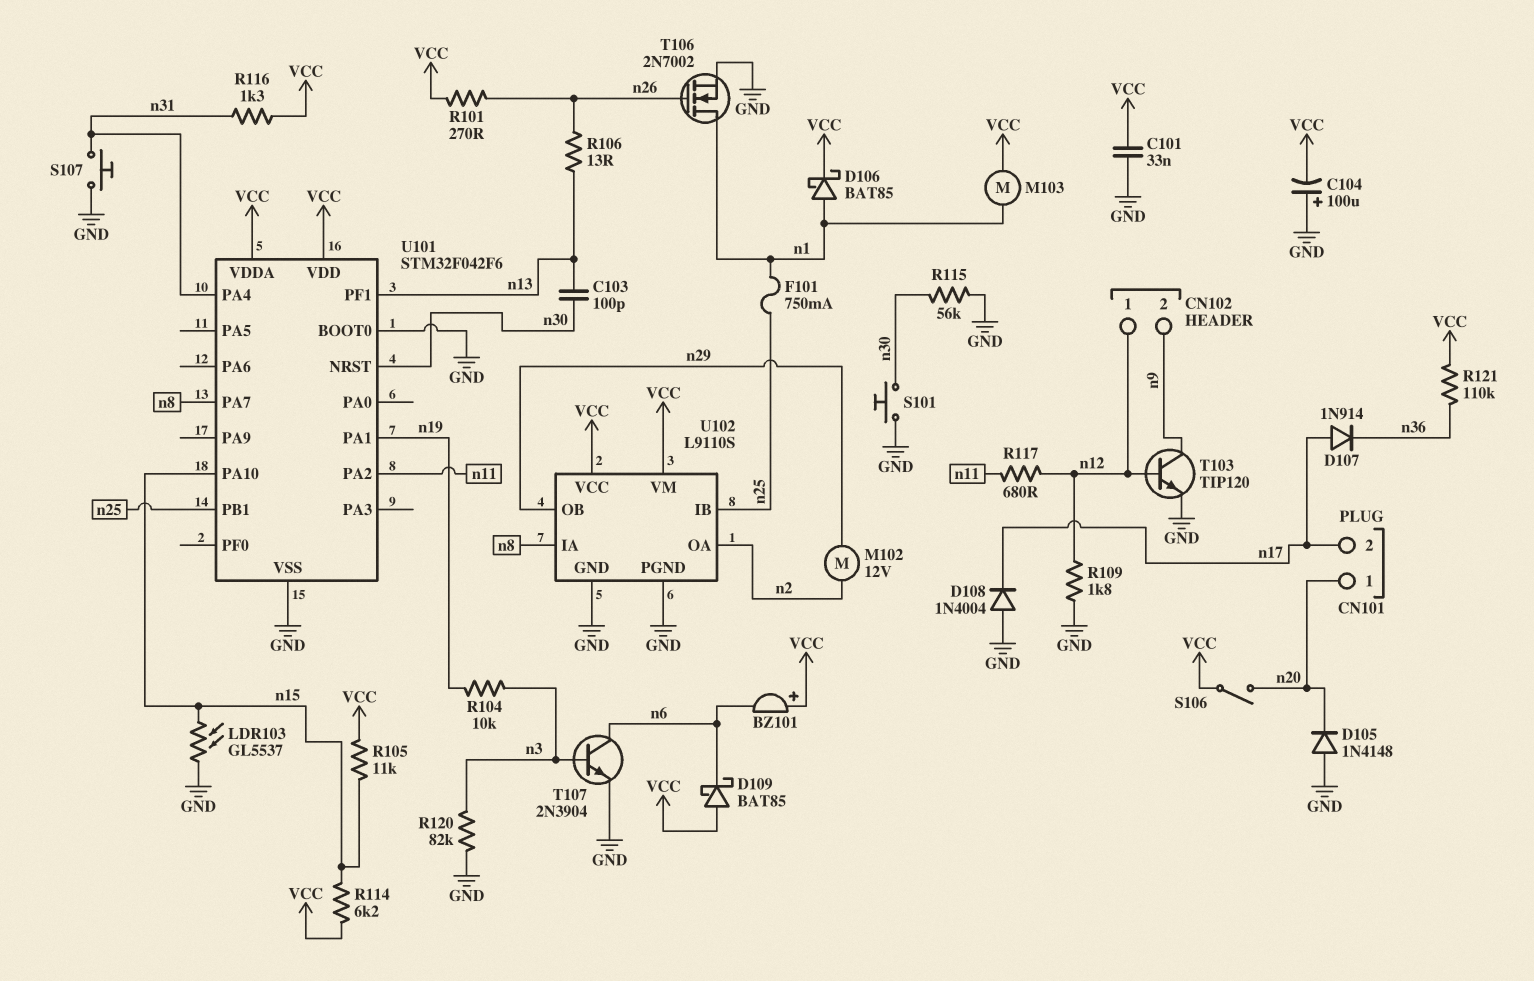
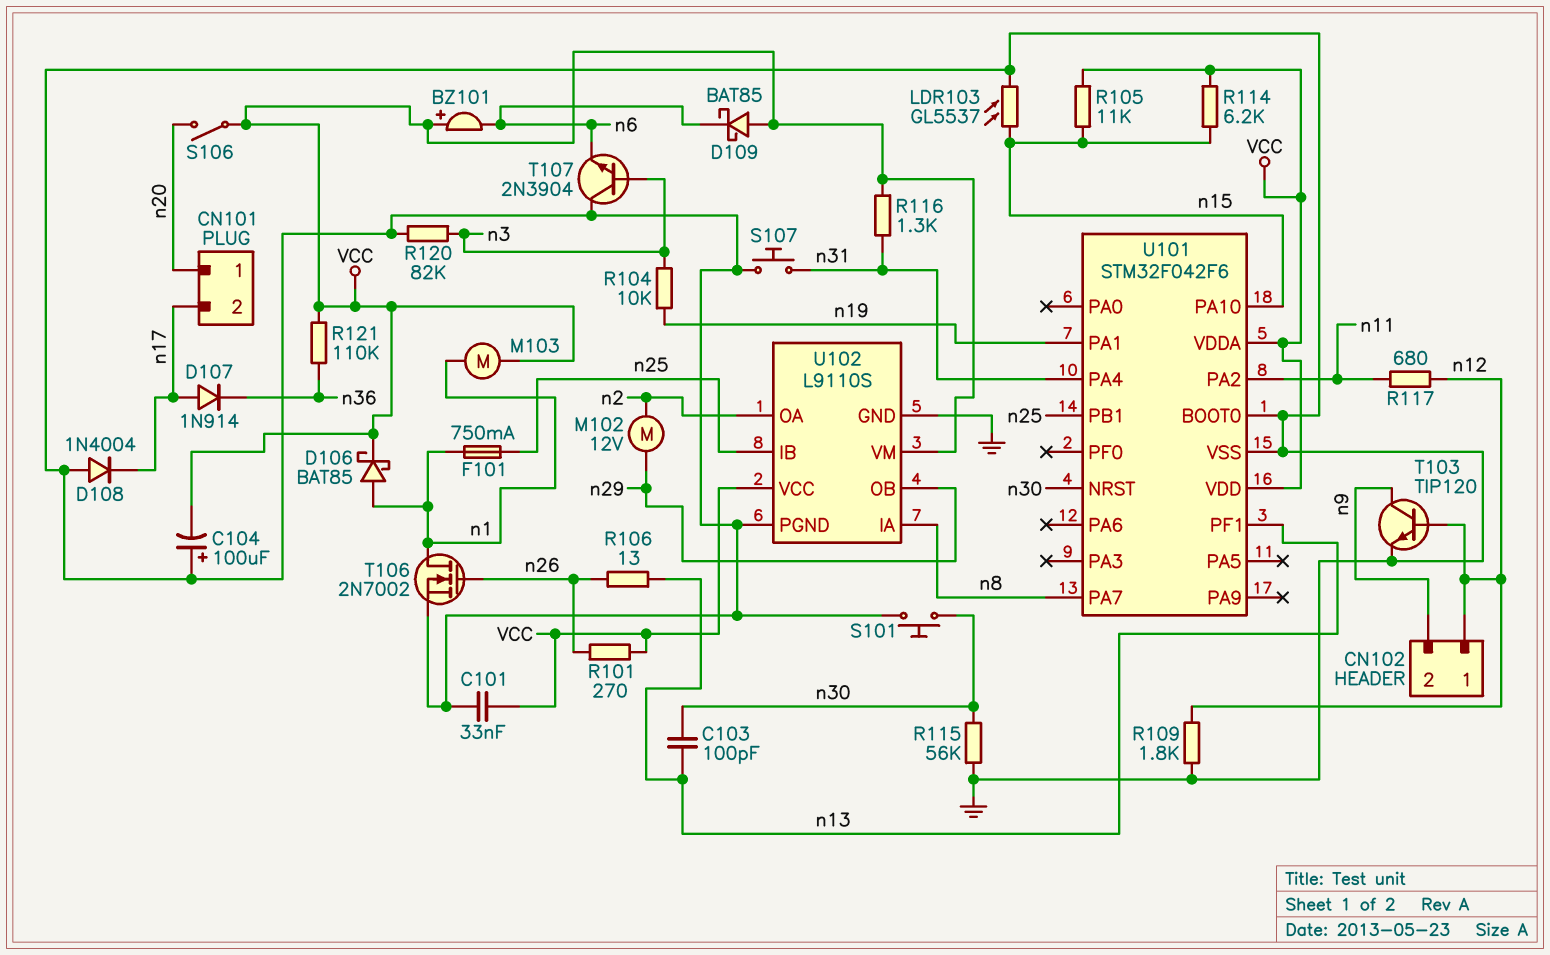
D105: diode 1N4148 (A GND, K n20) -> none
T107: NPN 2N3904 (B n3, C n6, E GND) -> NPN 2N3904 (B n3, C GND, E n6)

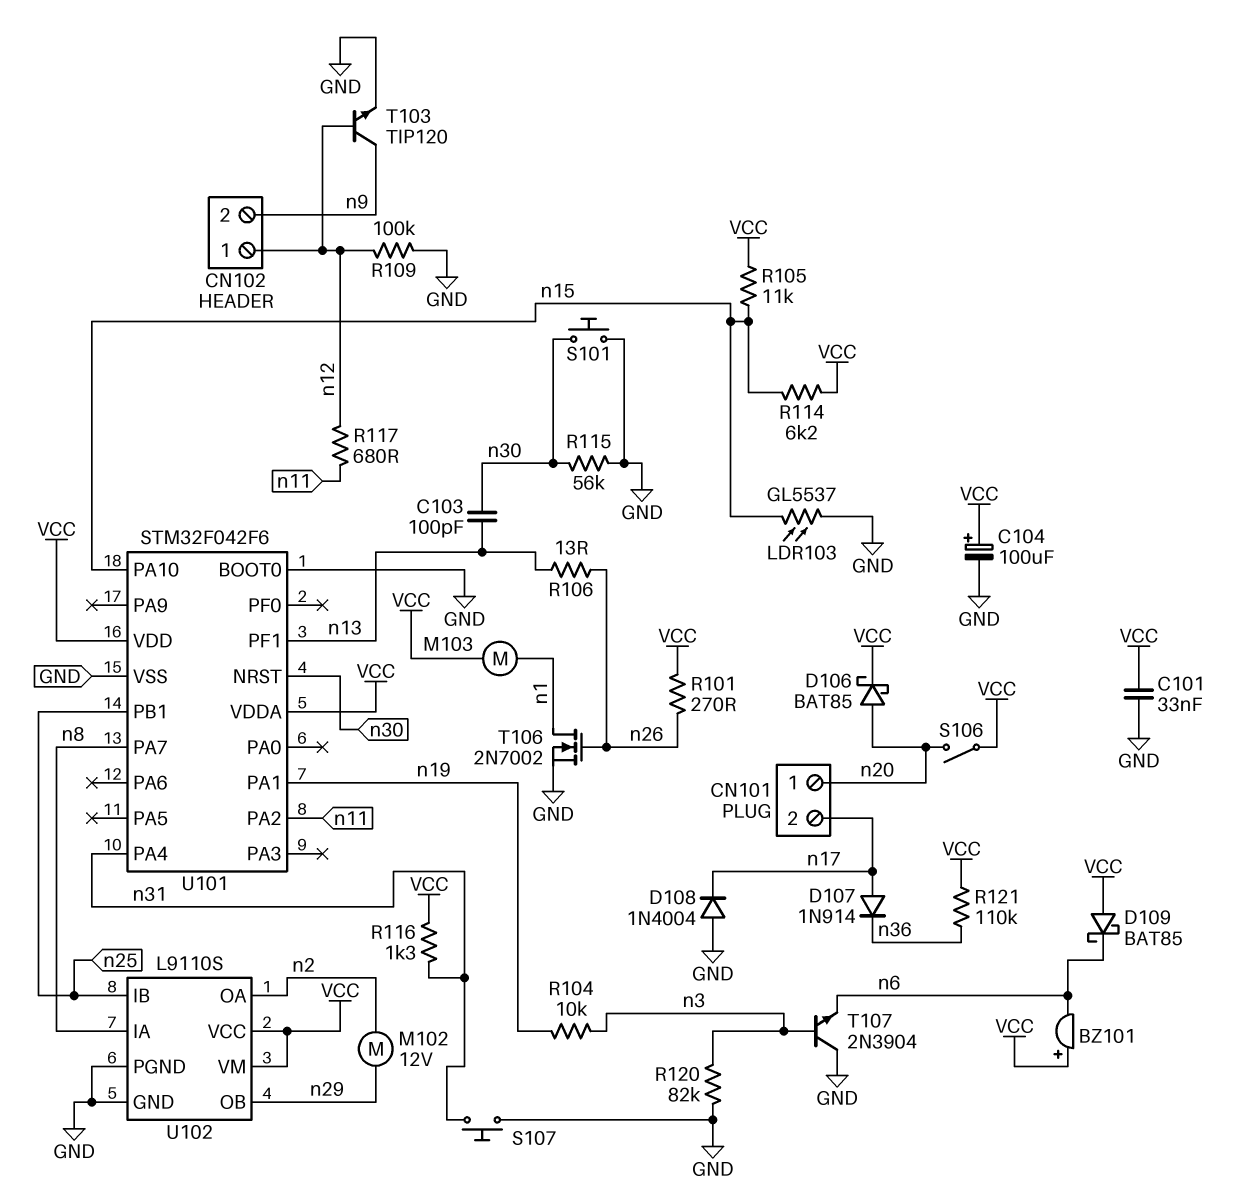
C104: 100uF (plus GND, minus VCC) -> 100uF (plus VCC, minus GND)
D106: schottky BAT85 (A n1, K VCC) -> schottky BAT85 (A n20, K VCC)
F101: 750mA (n1, n25) -> none
R109: 1.8k (GND, n12) -> 100k (GND, n12)

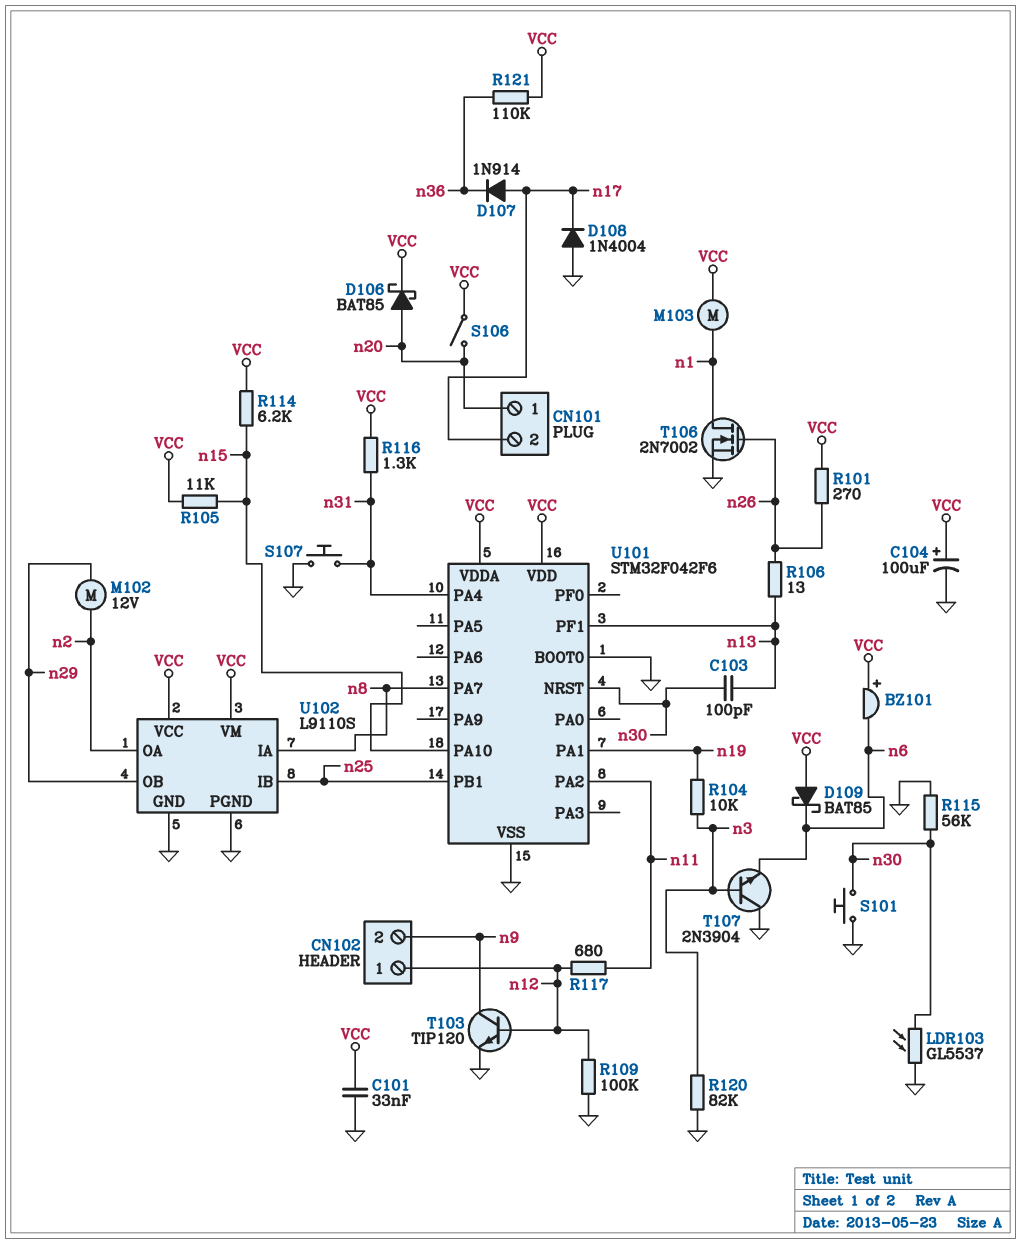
LDR103: GL5537 (GND, n15) -> GL5537 (GND, n30)

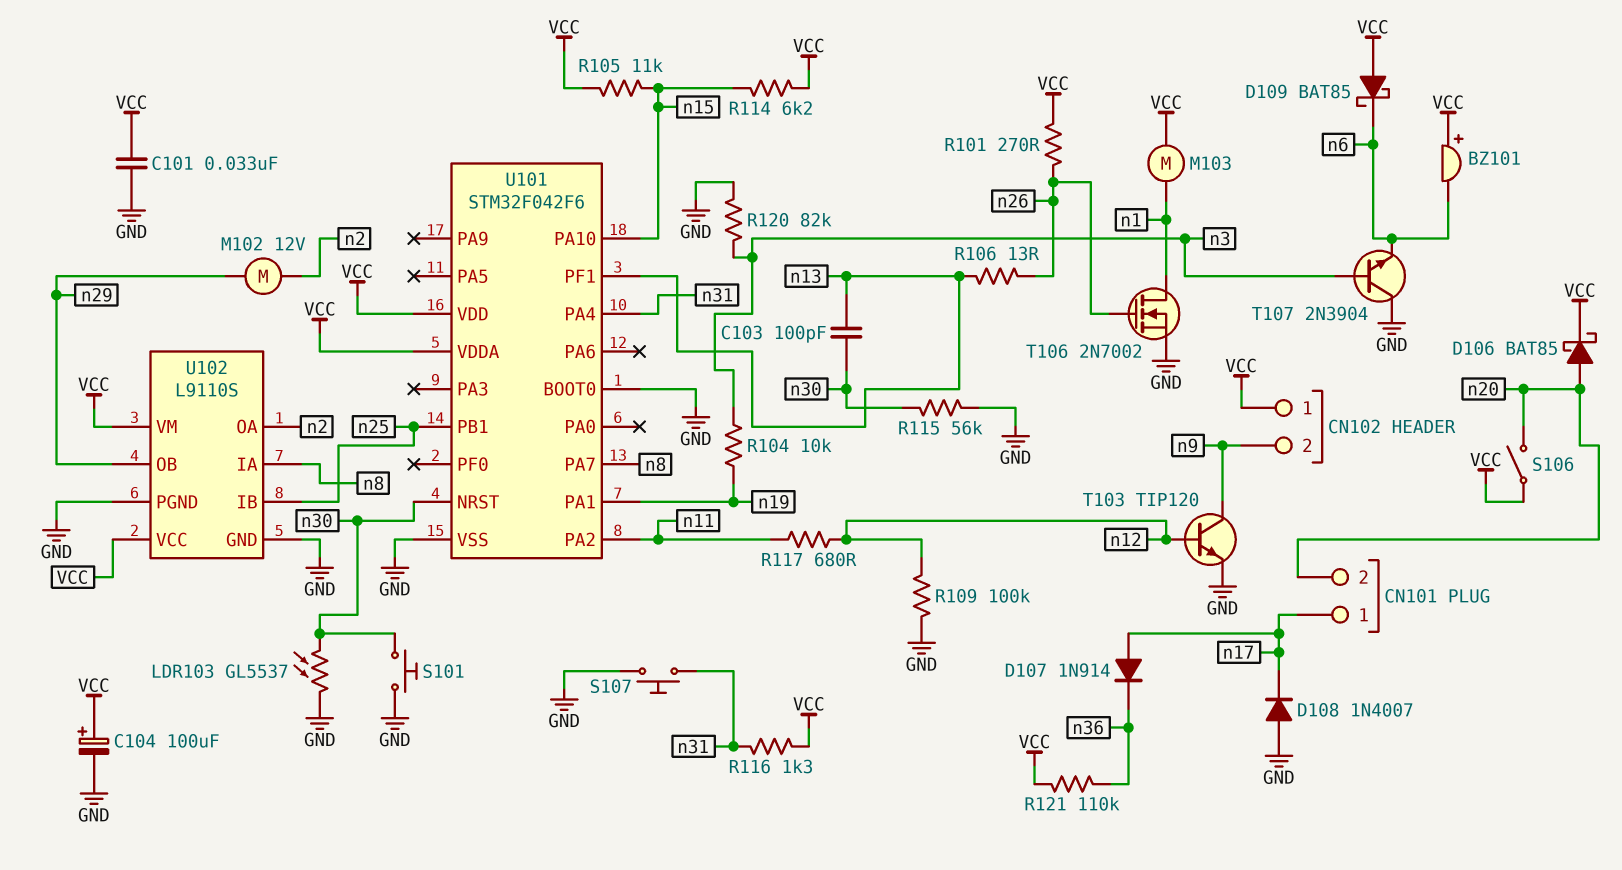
CN101 pin 1: n20 -> n17
CN101 pin 2: n17 -> n20
CN102 pin 1: n12 -> VCC
D108: diode 1N4004 (A GND, K n17) -> diode 1N4007 (A GND, K n17)

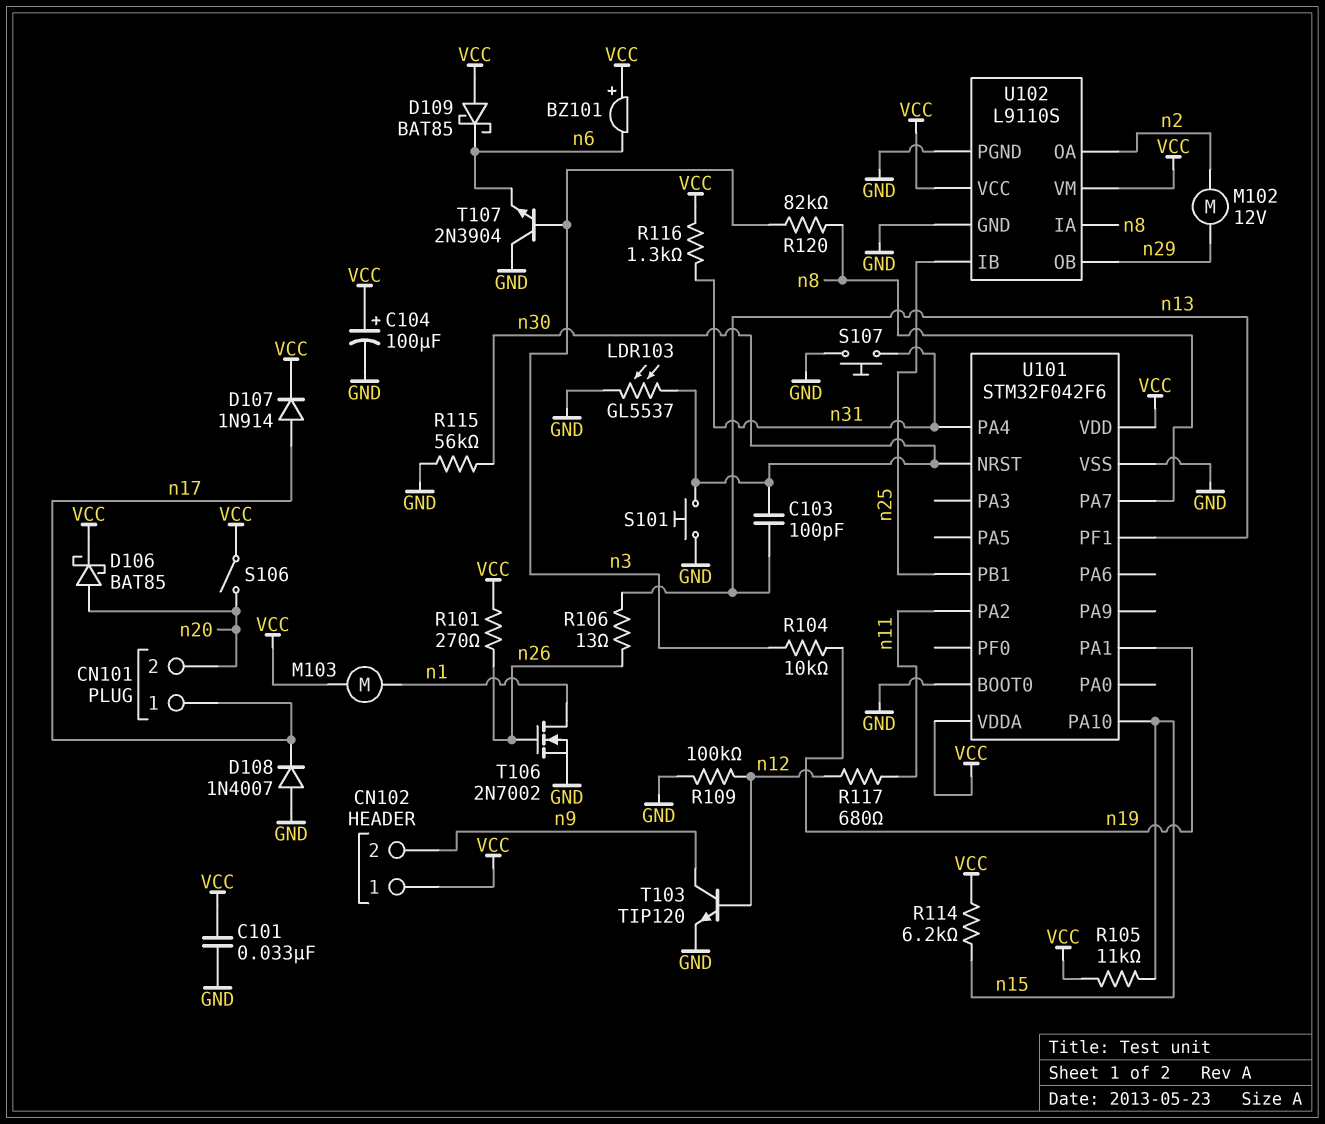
D107: diode 1N914 (A n17, K n36) -> diode 1N914 (A n17, K VCC)
R120: 82k (GND, n3) -> 82k (n3, n8)
R121: 110k (VCC, n36) -> none

